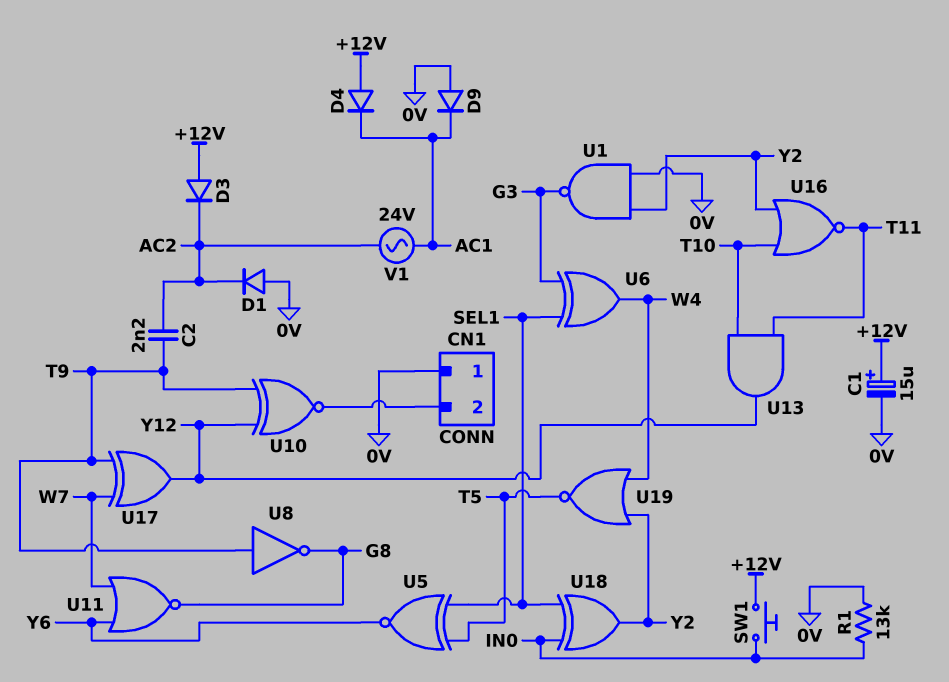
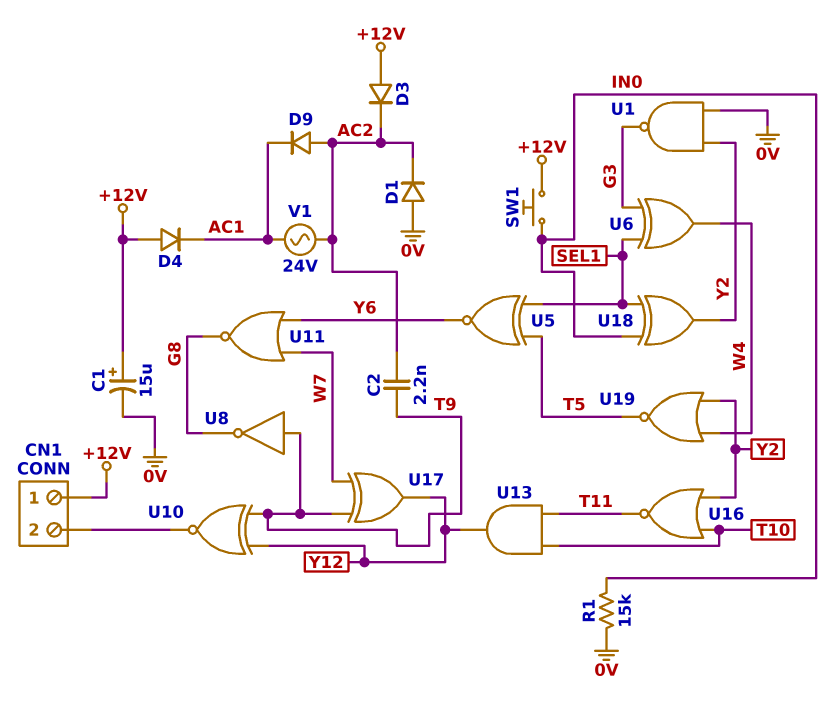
CN1 pin 1: 0V -> +12V
D9: diode (A 0V, K AC1) -> diode (A AC2, K AC1)
R1: 13k (0V, IN0) -> 15k (0V, IN0)

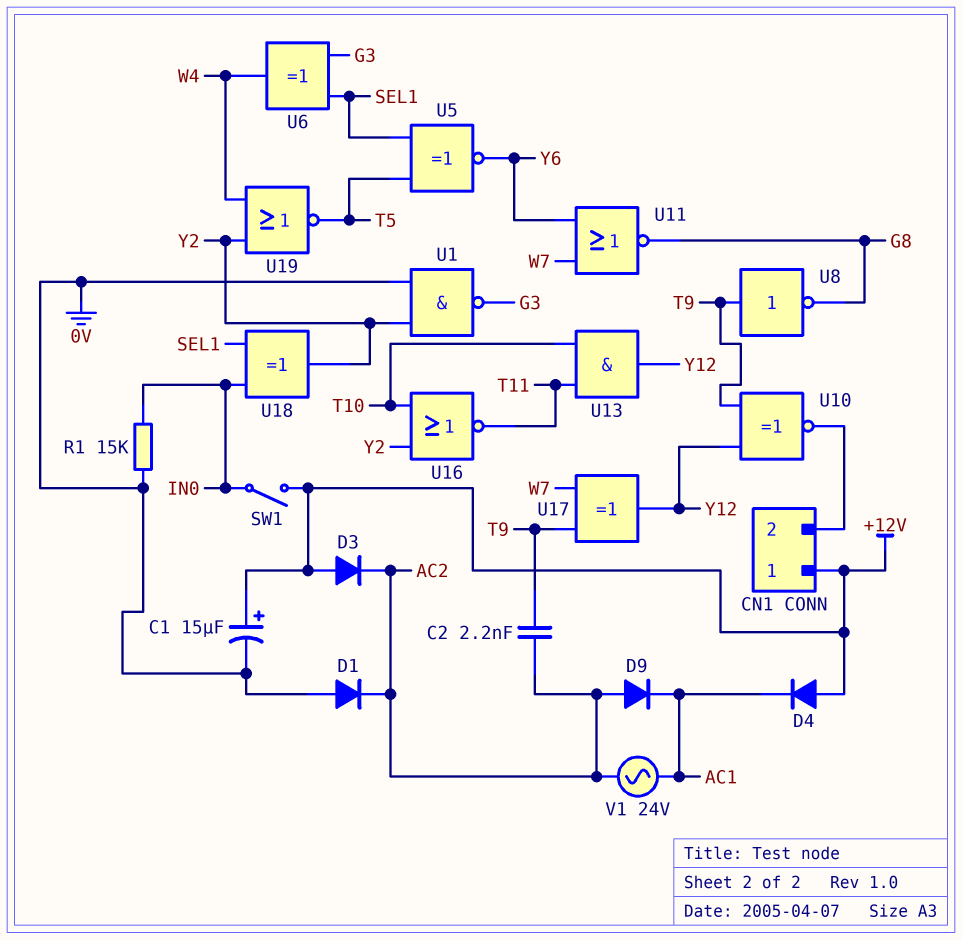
SW1: button (+12V, IN0) -> switch (+12V, IN0)

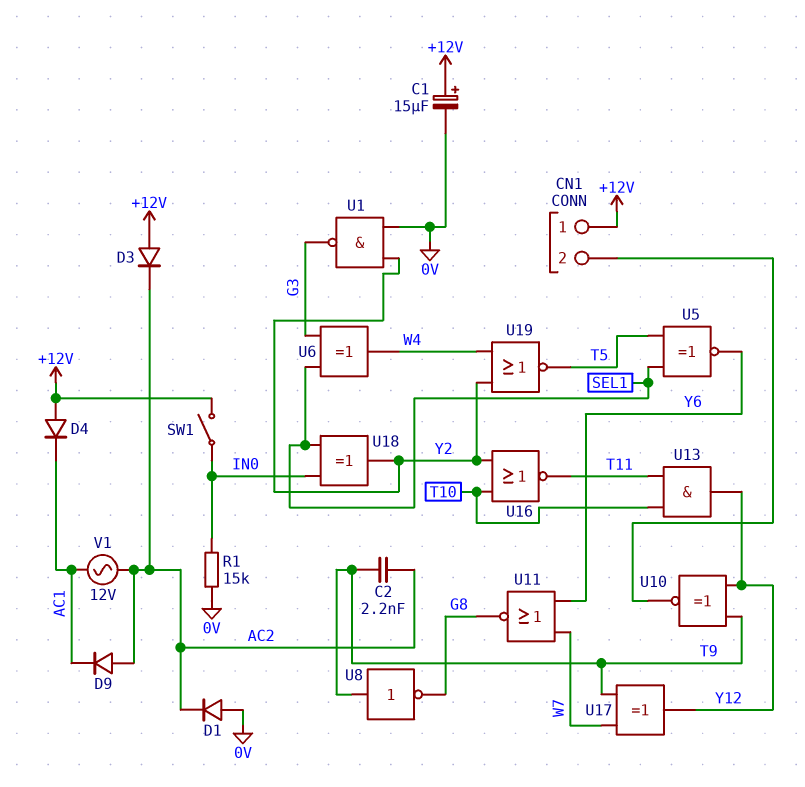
V1: AC 24V (AC1, AC2) -> AC 12V (AC1, AC2)

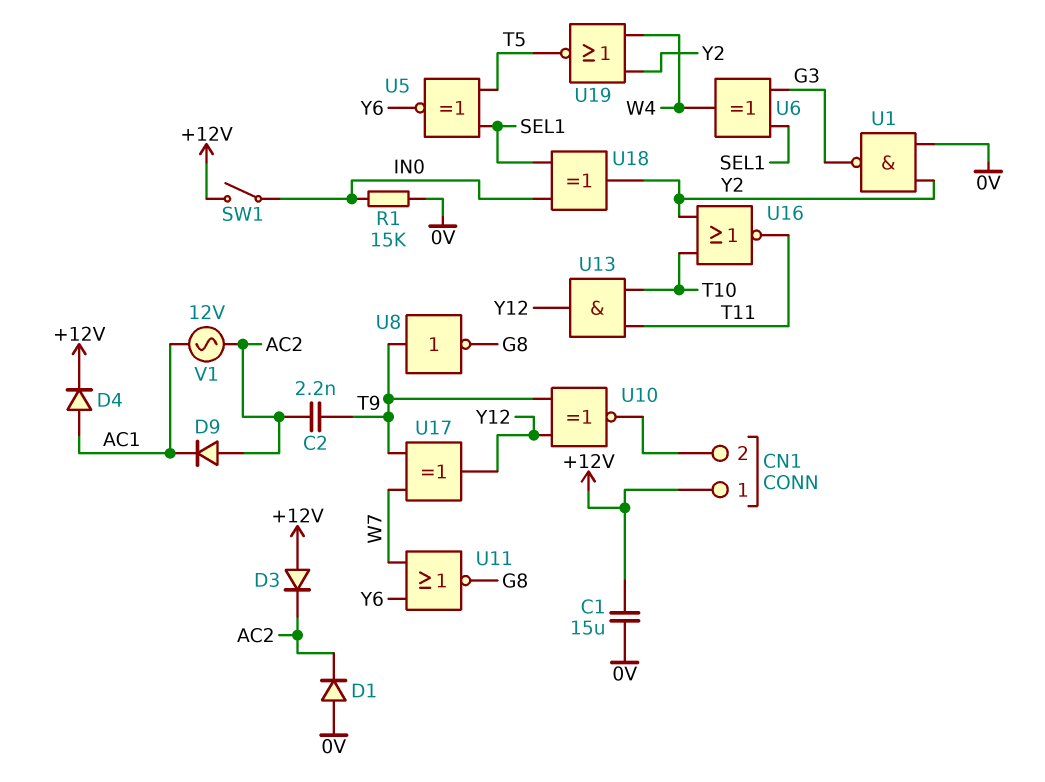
C1: 15uF (plus +12V, minus 0V) -> 15uF (+12V, 0V)
D4: diode (A +12V, K AC1) -> diode (A AC1, K +12V)

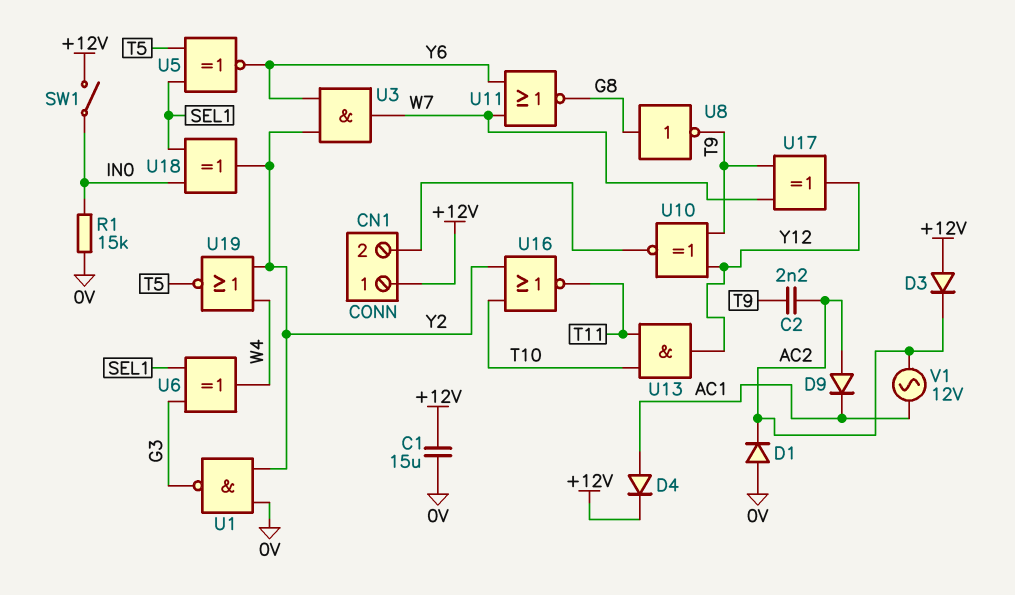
U3: none -> AND (in Y2, in Y6, out W7)
U8: NOT (in T9, out G8) -> NOT (in G8, out T9)

